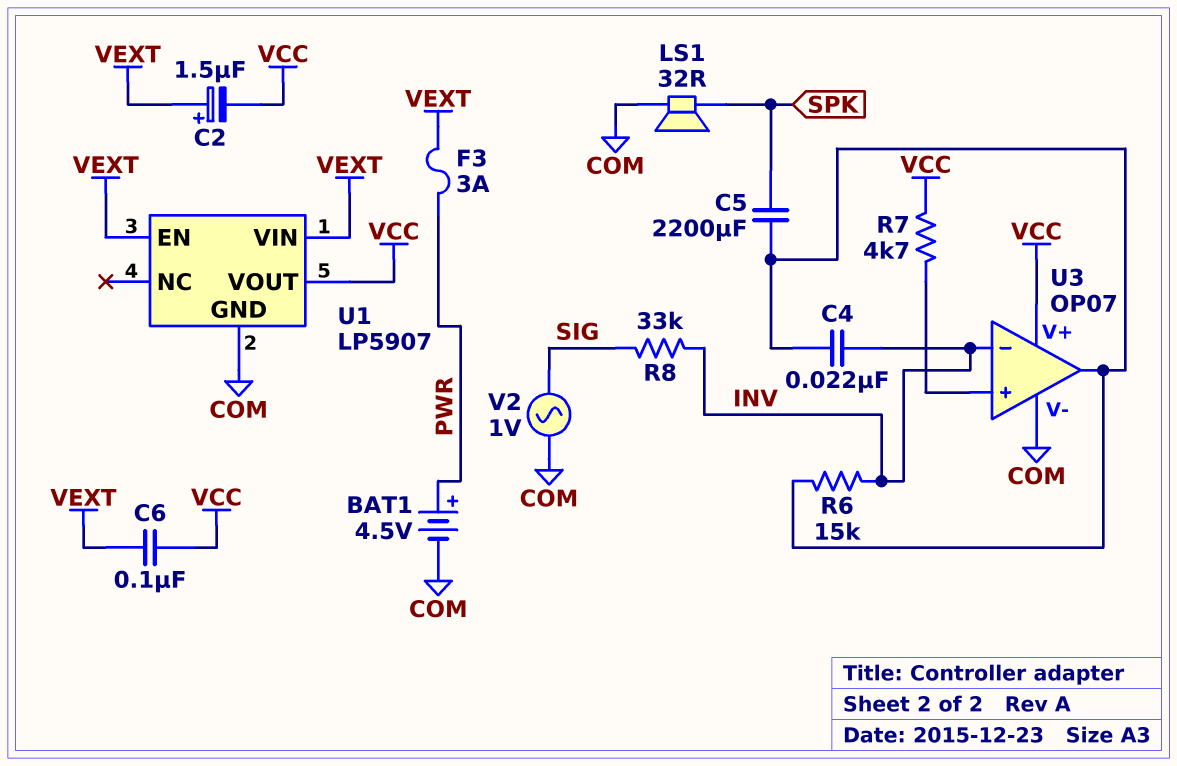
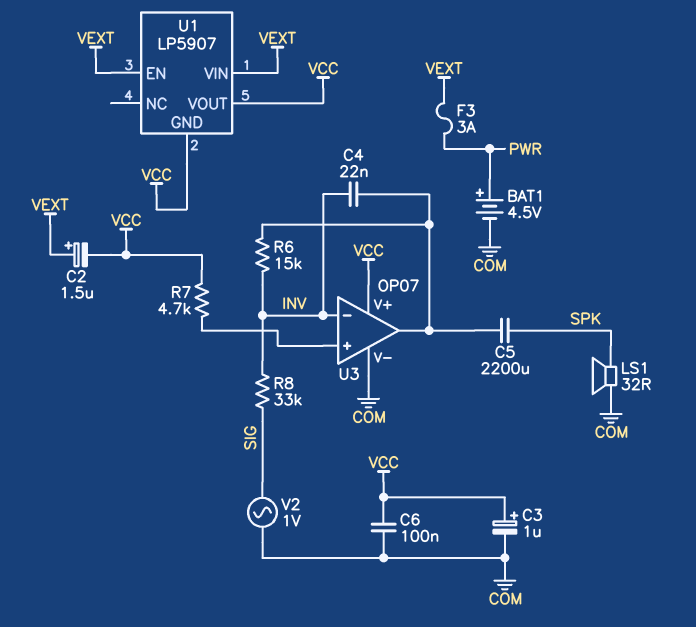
C3: none -> 1uF (plus VCC, minus COM)
C6: 100nF (VCC, VEXT) -> 100nF (COM, VCC)
U1 pin GND: COM -> VCC

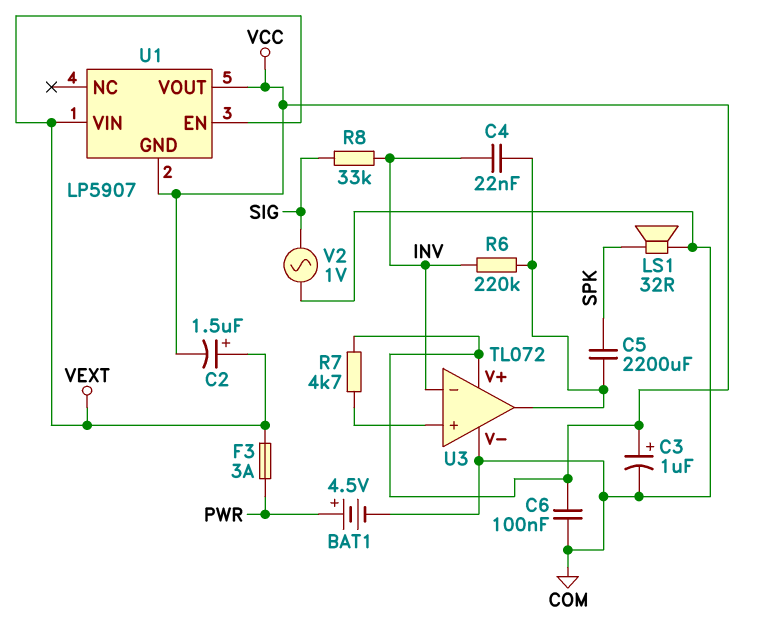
R6: 15k (INV, U3/out) -> 220k (INV, U3/out)
U3: OP07 -> TL072

